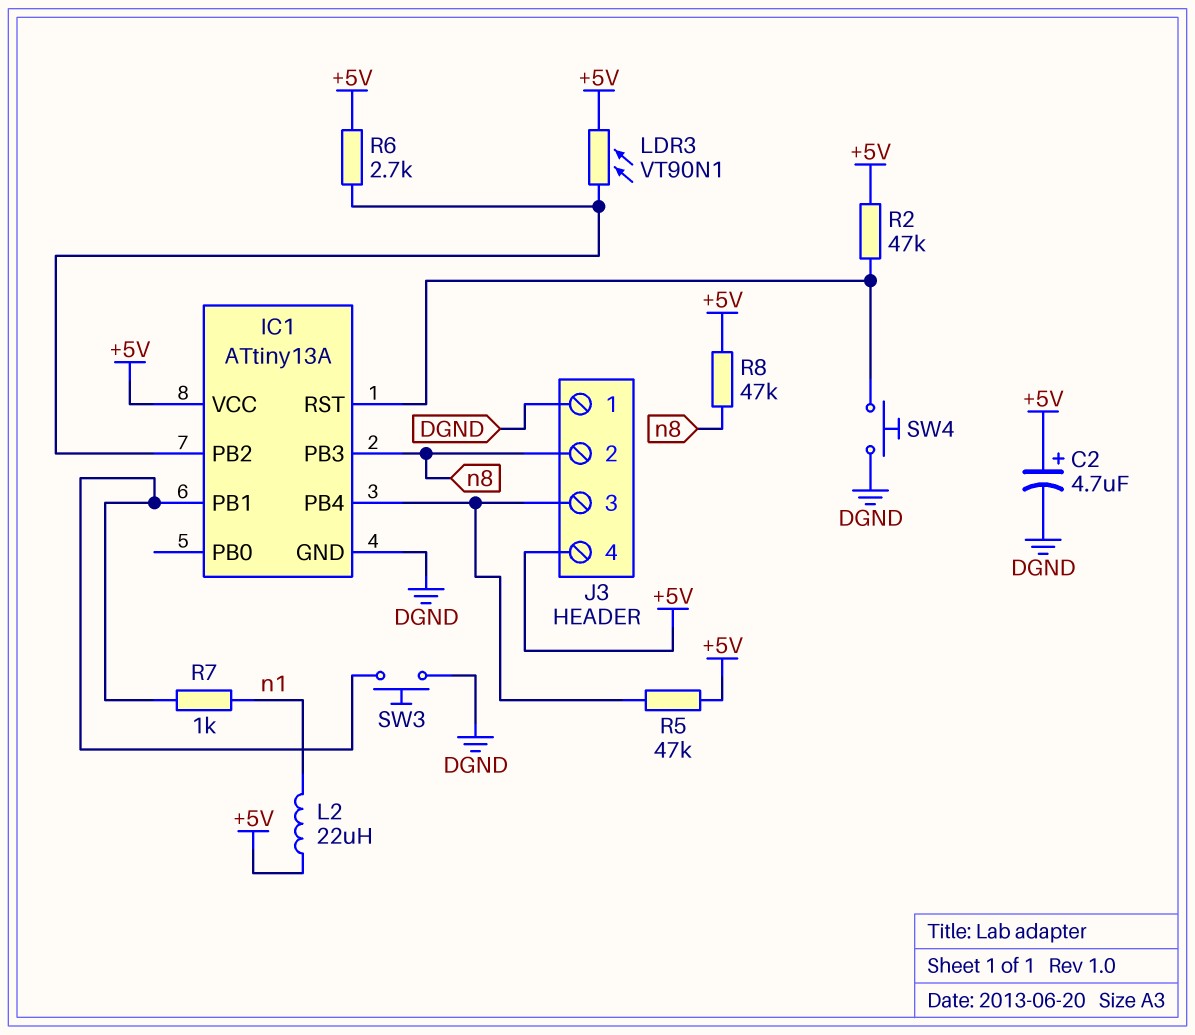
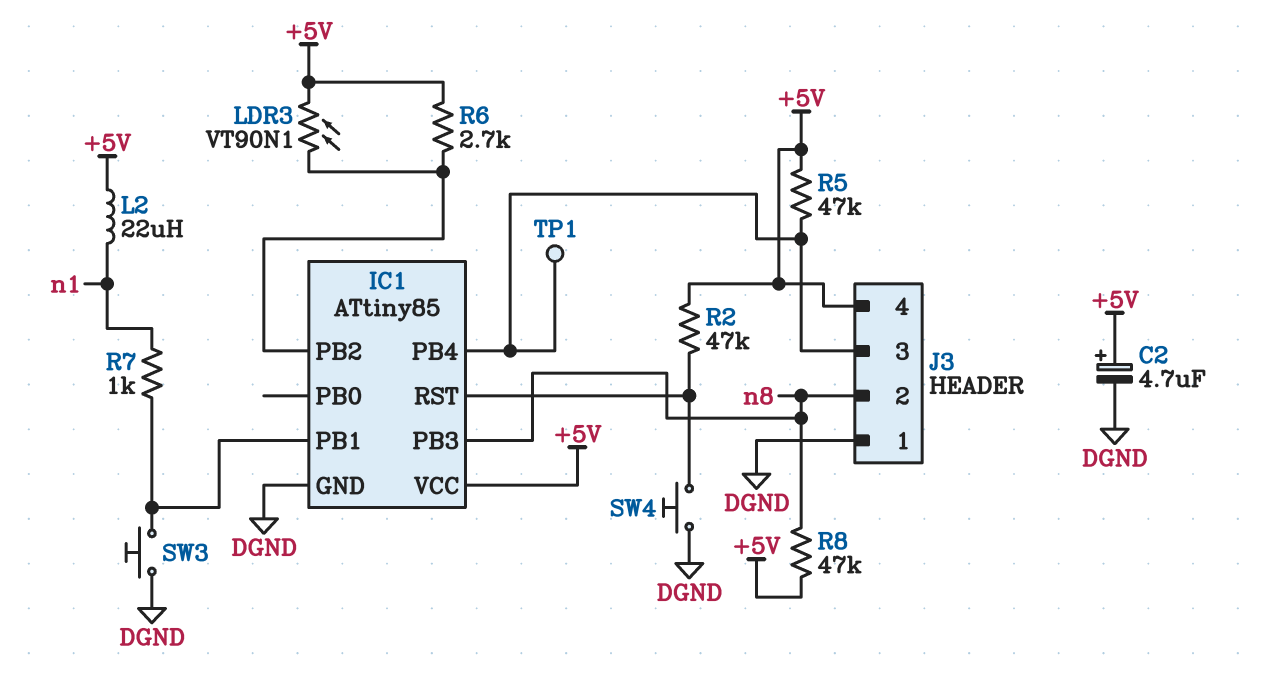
IC1: ATtiny13A -> ATtiny85
TP1: none -> test point (IC1/PB4)

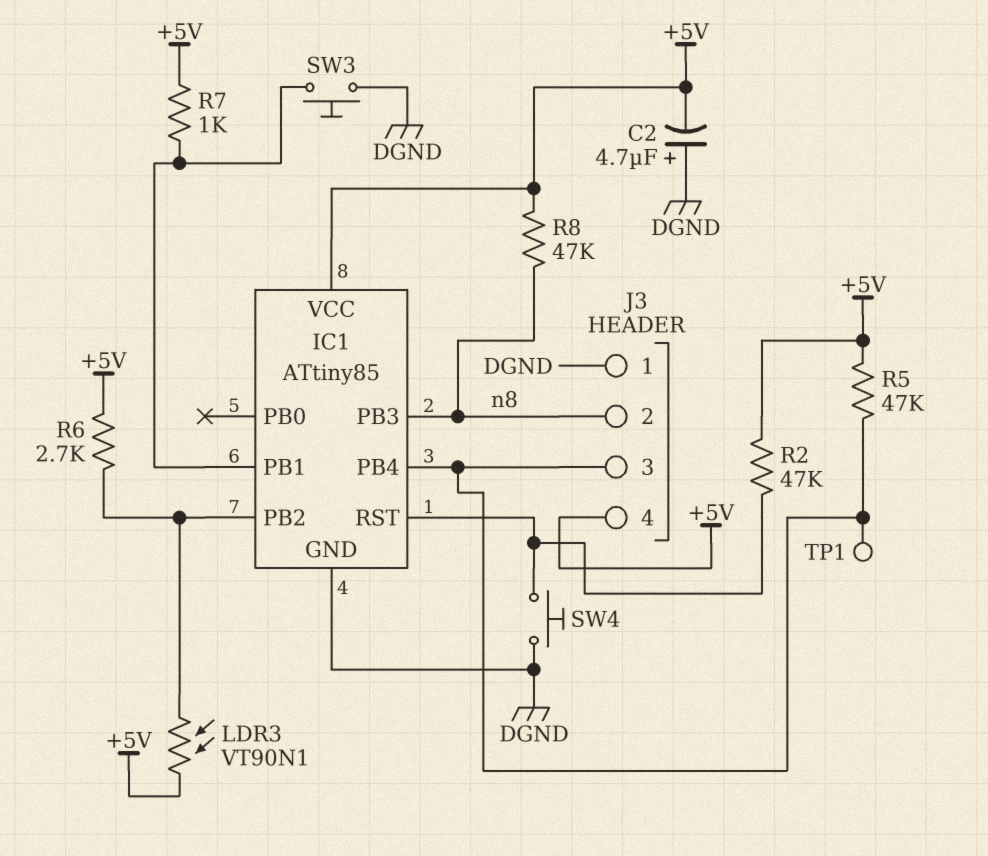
C2: 4.7uF (plus +5V, minus DGND) -> 4.7uF (plus DGND, minus +5V)
L2: 22uH (+5V, n1) -> none
R7: 1k (IC1/PB1, n1) -> 1k (+5V, IC1/PB1)

